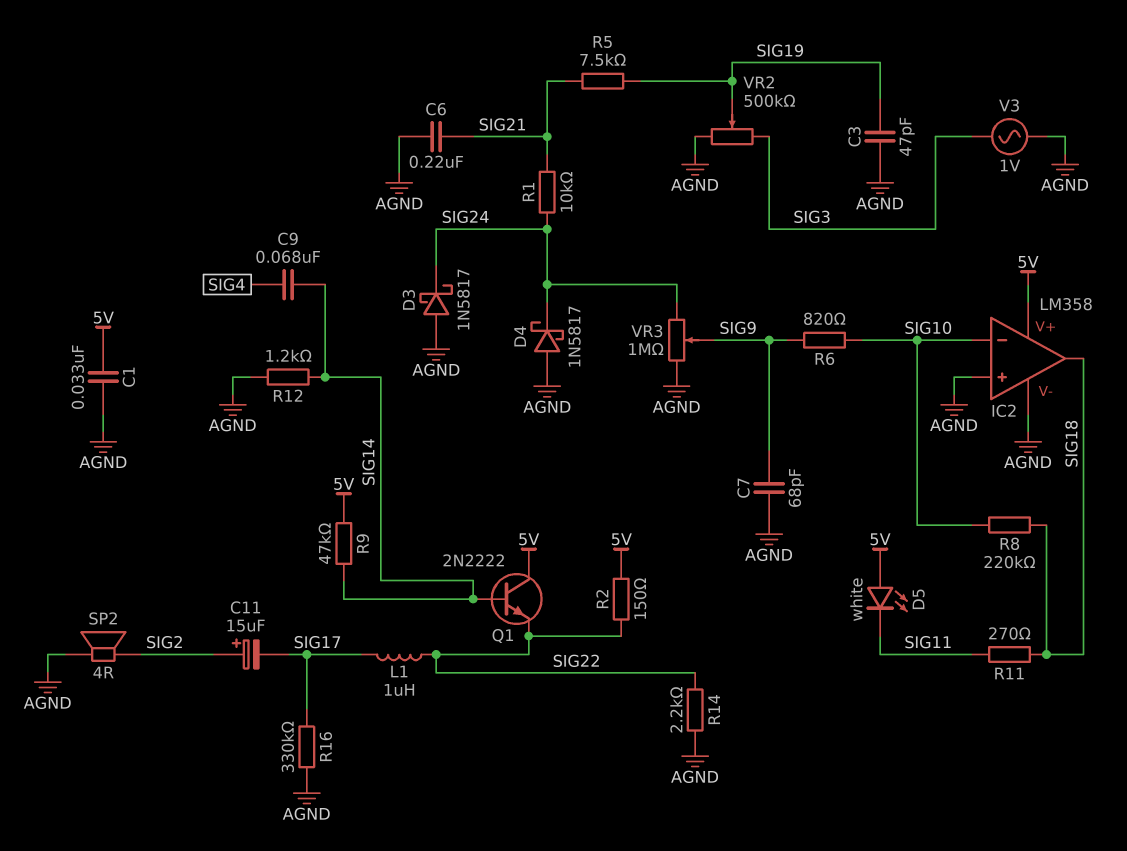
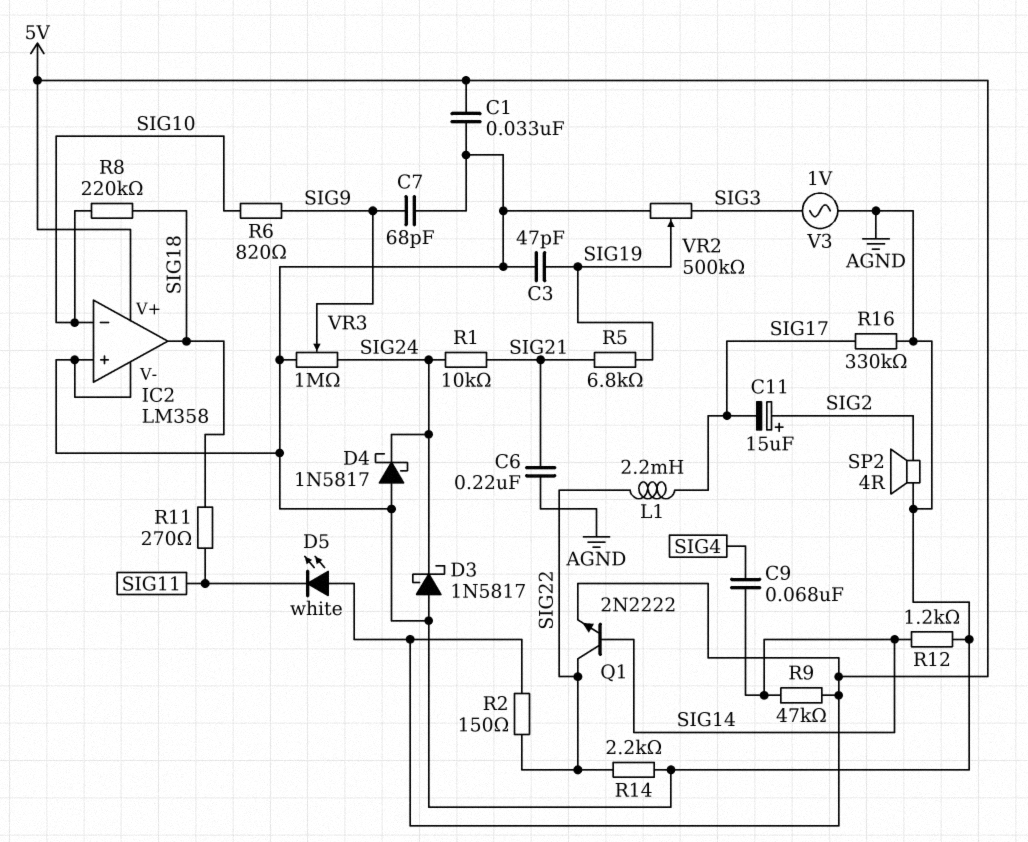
L1: 1uH (SIG17, SIG22) -> 2.2mH (SIG17, SIG22)
Q1: NPN 2N2222 (B SIG14, C 5V, E SIG22) -> NPN 2N2222 (B SIG14, C SIG22, E 5V)
R5: 7.5k (SIG19, SIG21) -> 6.8k (SIG19, SIG21)

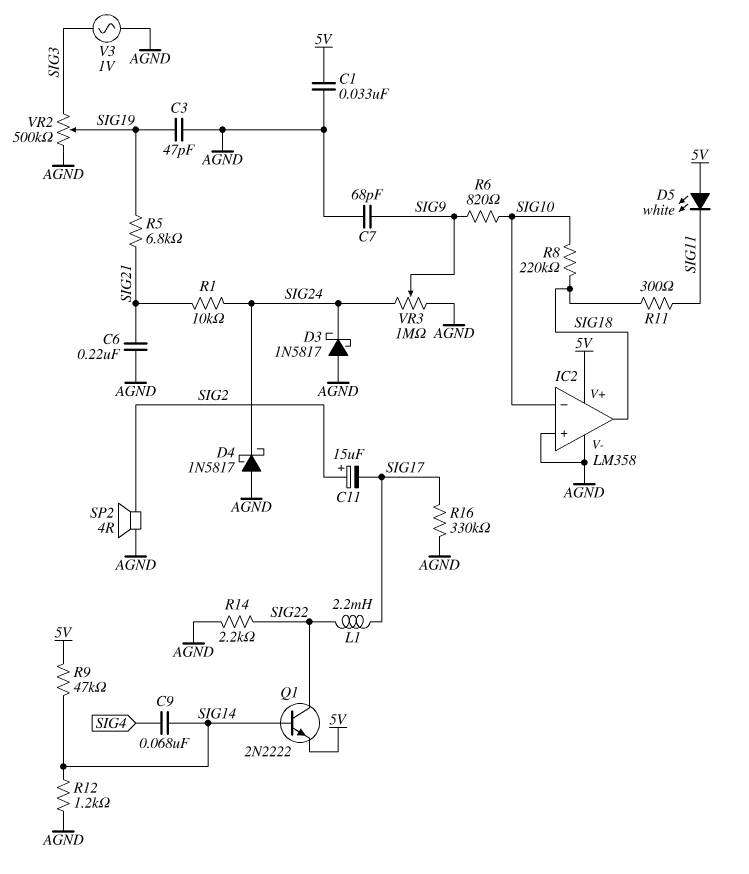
R2: 150 (5V, SIG22) -> none
R11: 270 (SIG11, SIG18) -> 300 (SIG11, SIG18)

